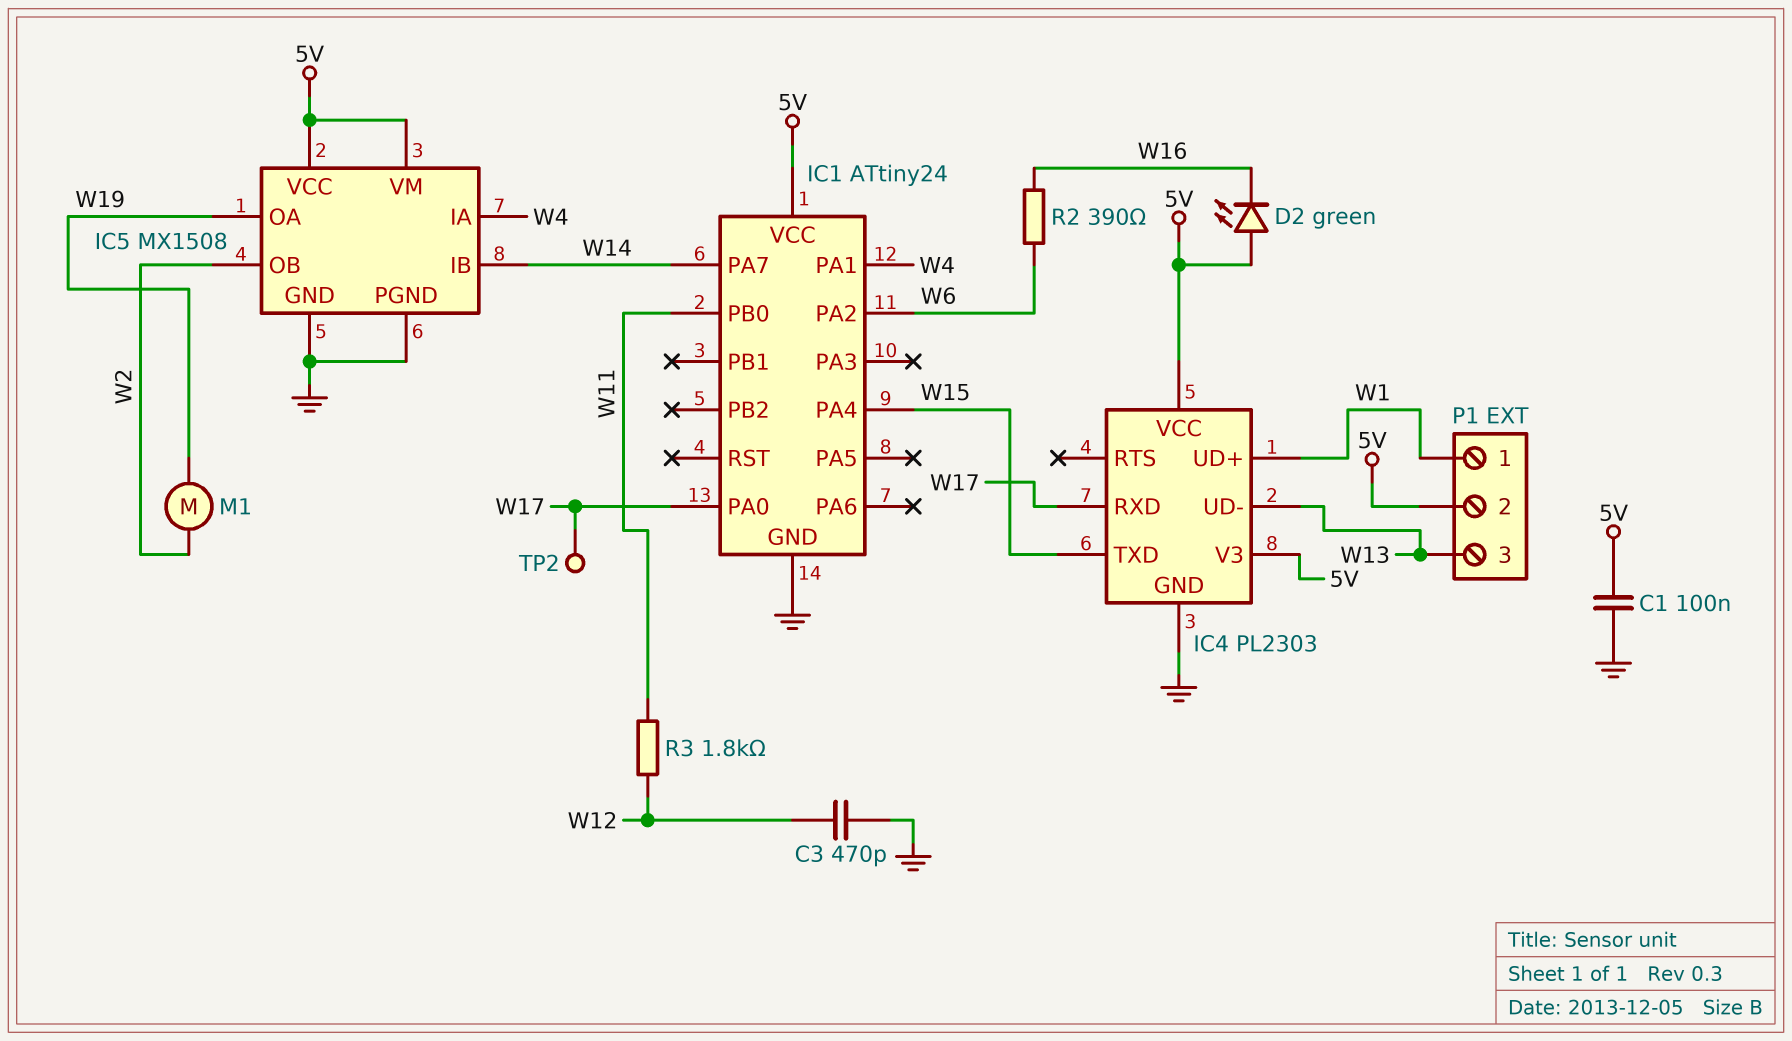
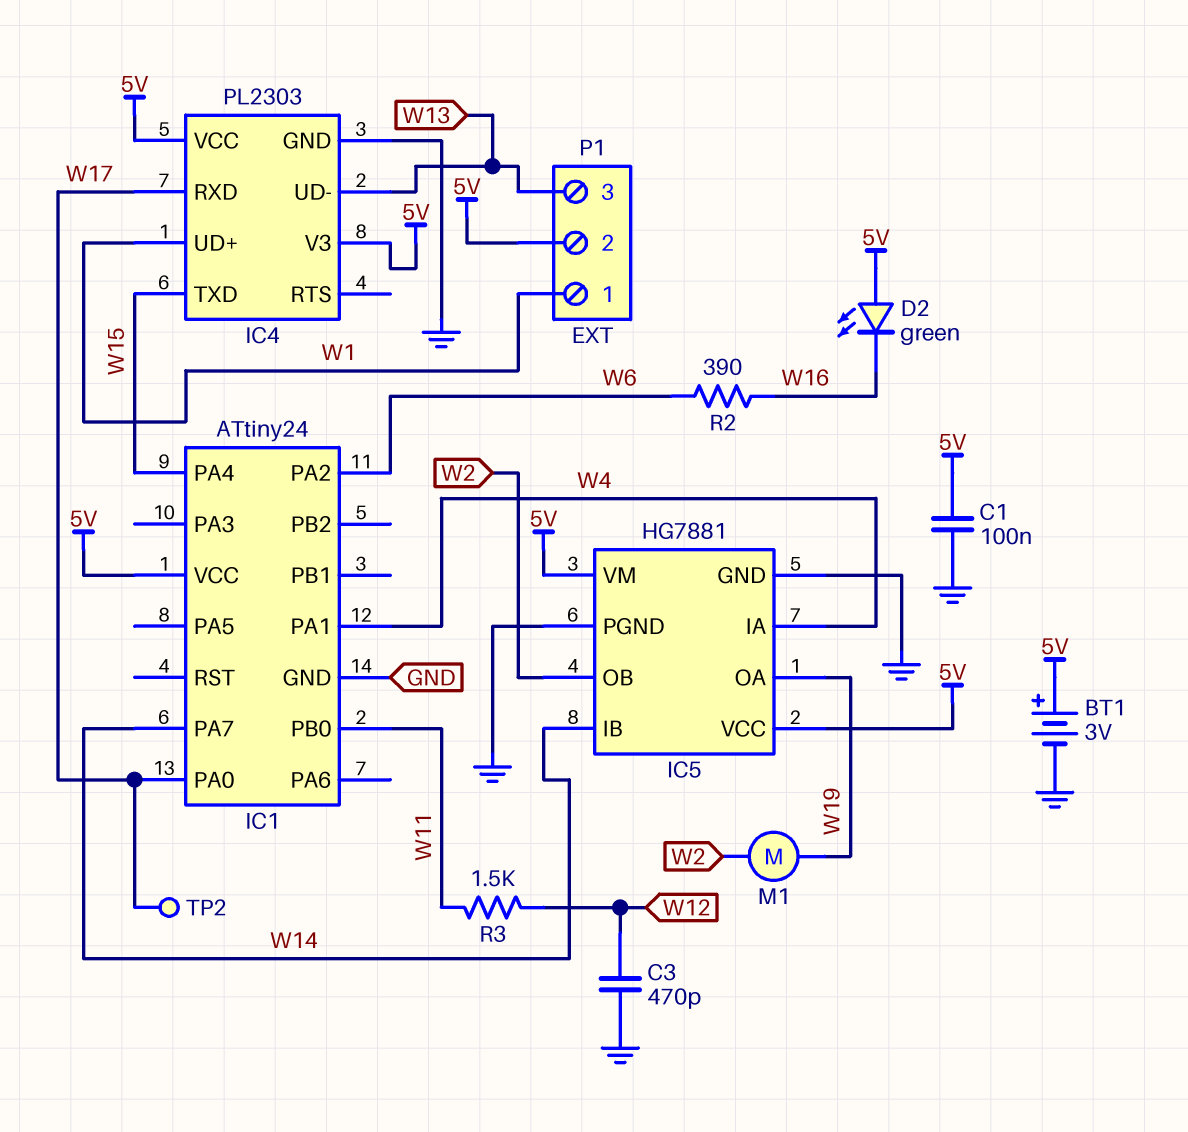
BT1: none -> 3V (plus 5V, minus GND)
IC5: MX1508 -> HG7881
R3: 1.8k (W11, W12) -> 1.5k (W11, W12)

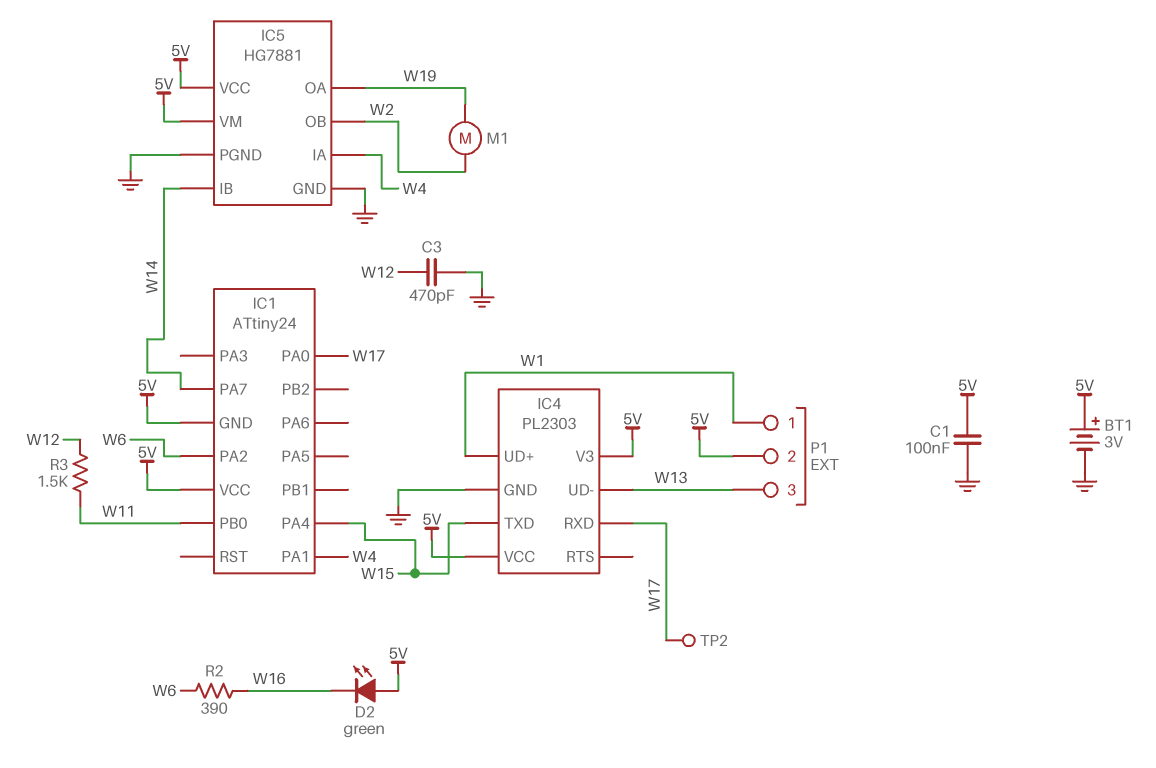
IC1 pin GND: GND -> 5V

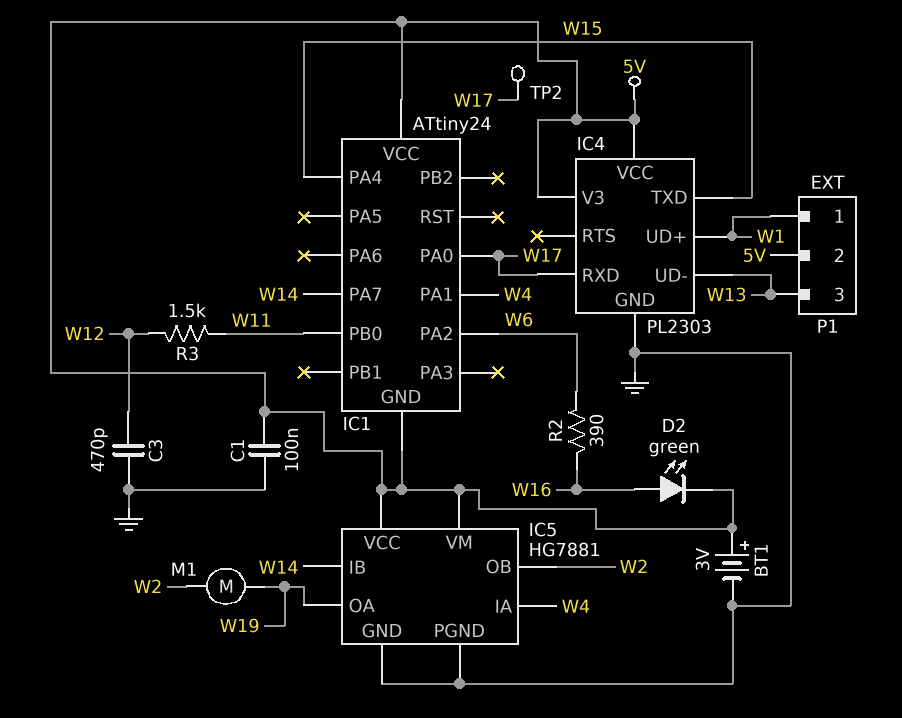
D2: LED green (A 5V, K W16) -> LED green (A W16, K 5V)

